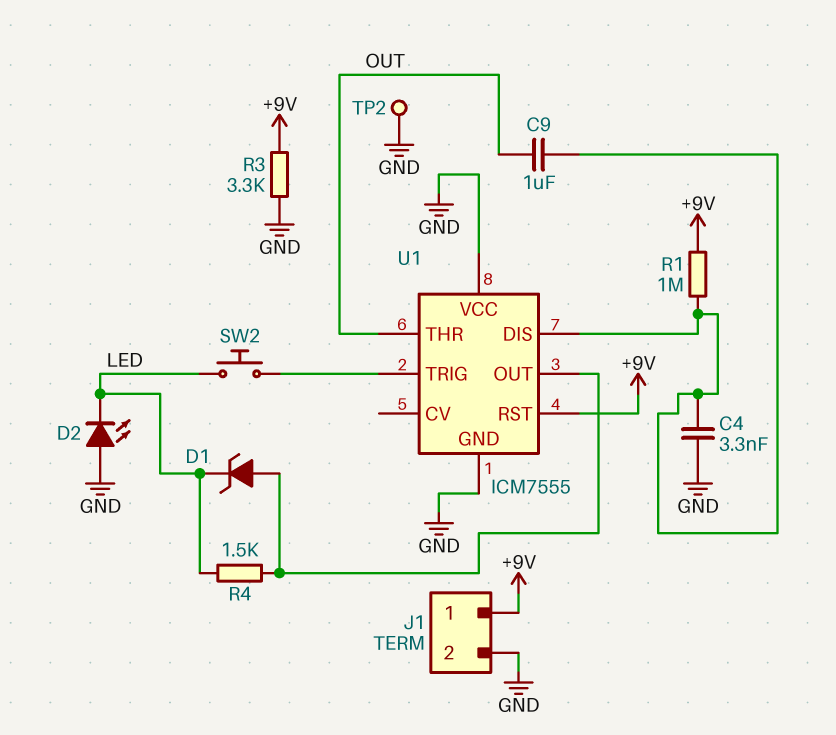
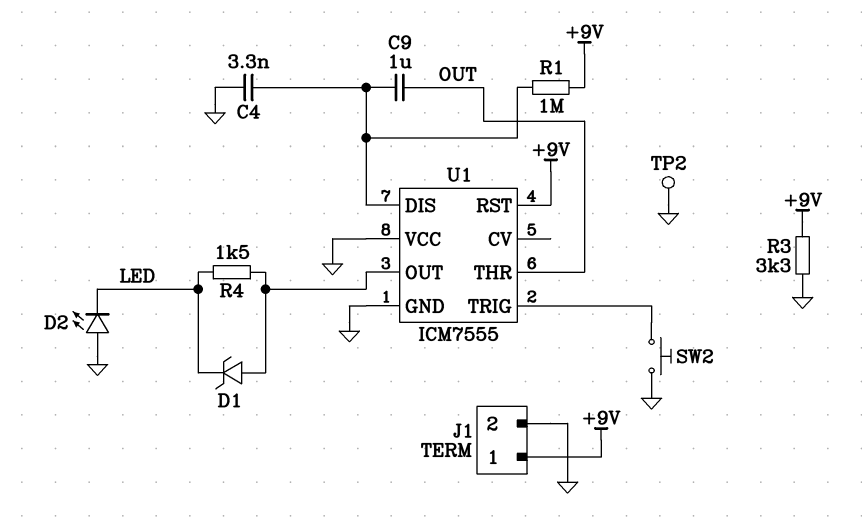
SW2: button (LED, U1/TRIG) -> button (GND, U1/TRIG)

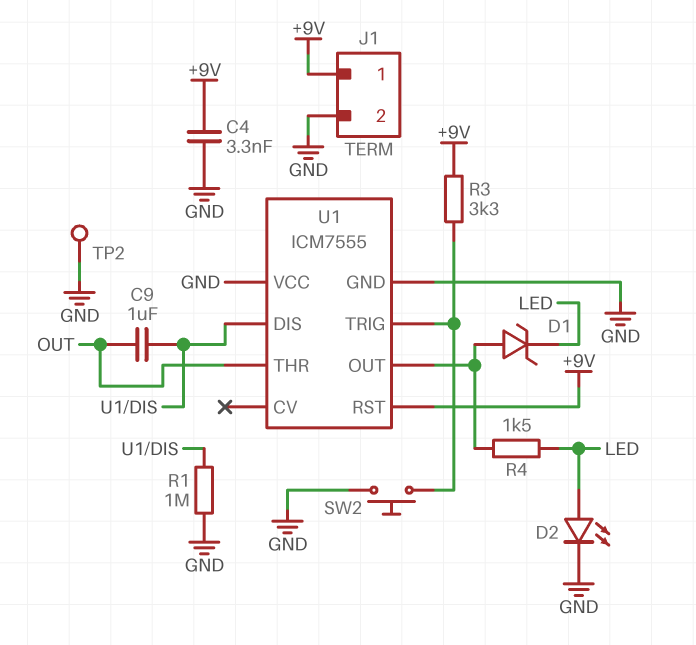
C4: 3.3nF (GND, U1/DIS) -> 3.3nF (+9V, GND)
D2: LED (A GND, K LED) -> LED (A LED, K GND)
R1: 1M (+9V, U1/DIS) -> 1M (GND, U1/DIS)
R3: 3.3k (+9V, GND) -> 3.3k (+9V, U1/TRIG)

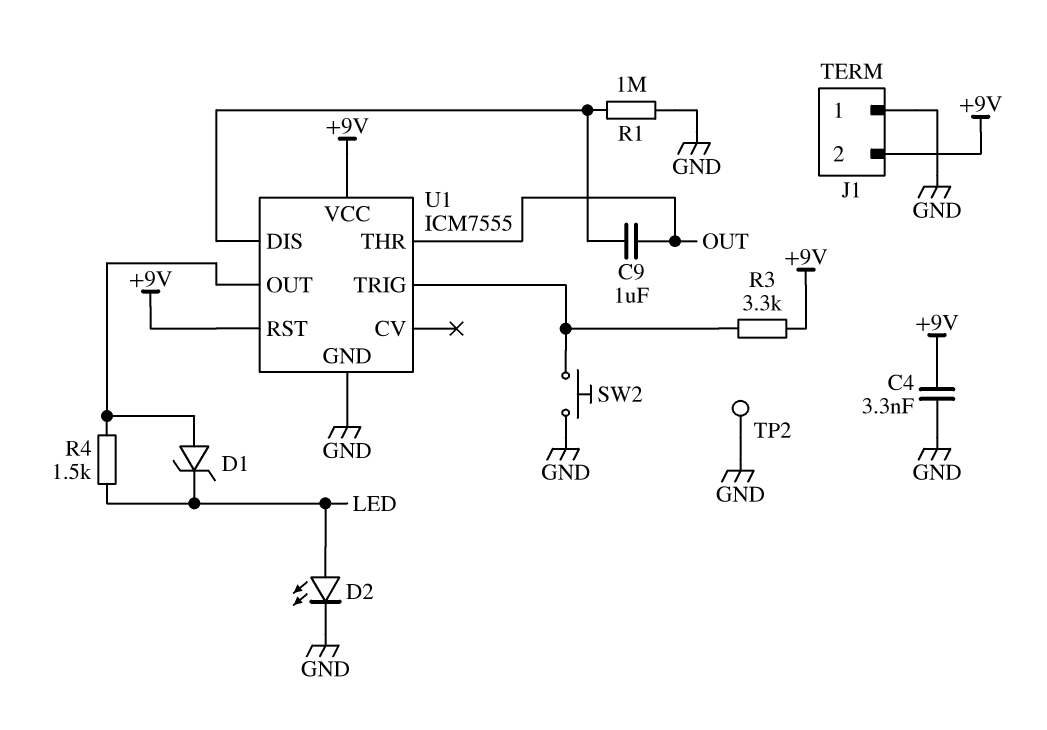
J1 pin 1: +9V -> GND
J1 pin 2: GND -> +9V
U1 pin VCC: GND -> +9V

